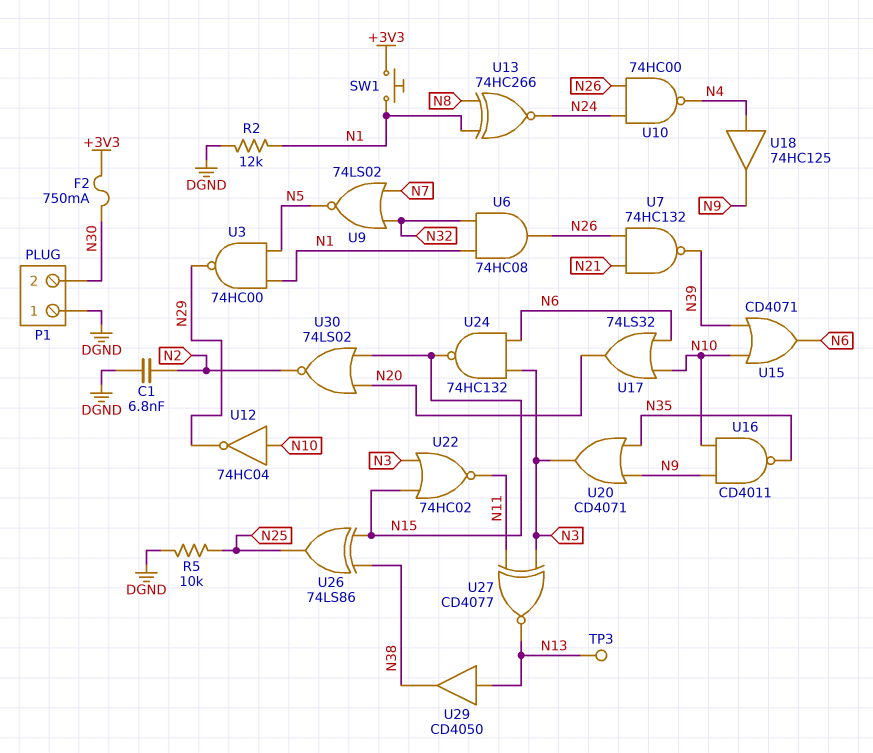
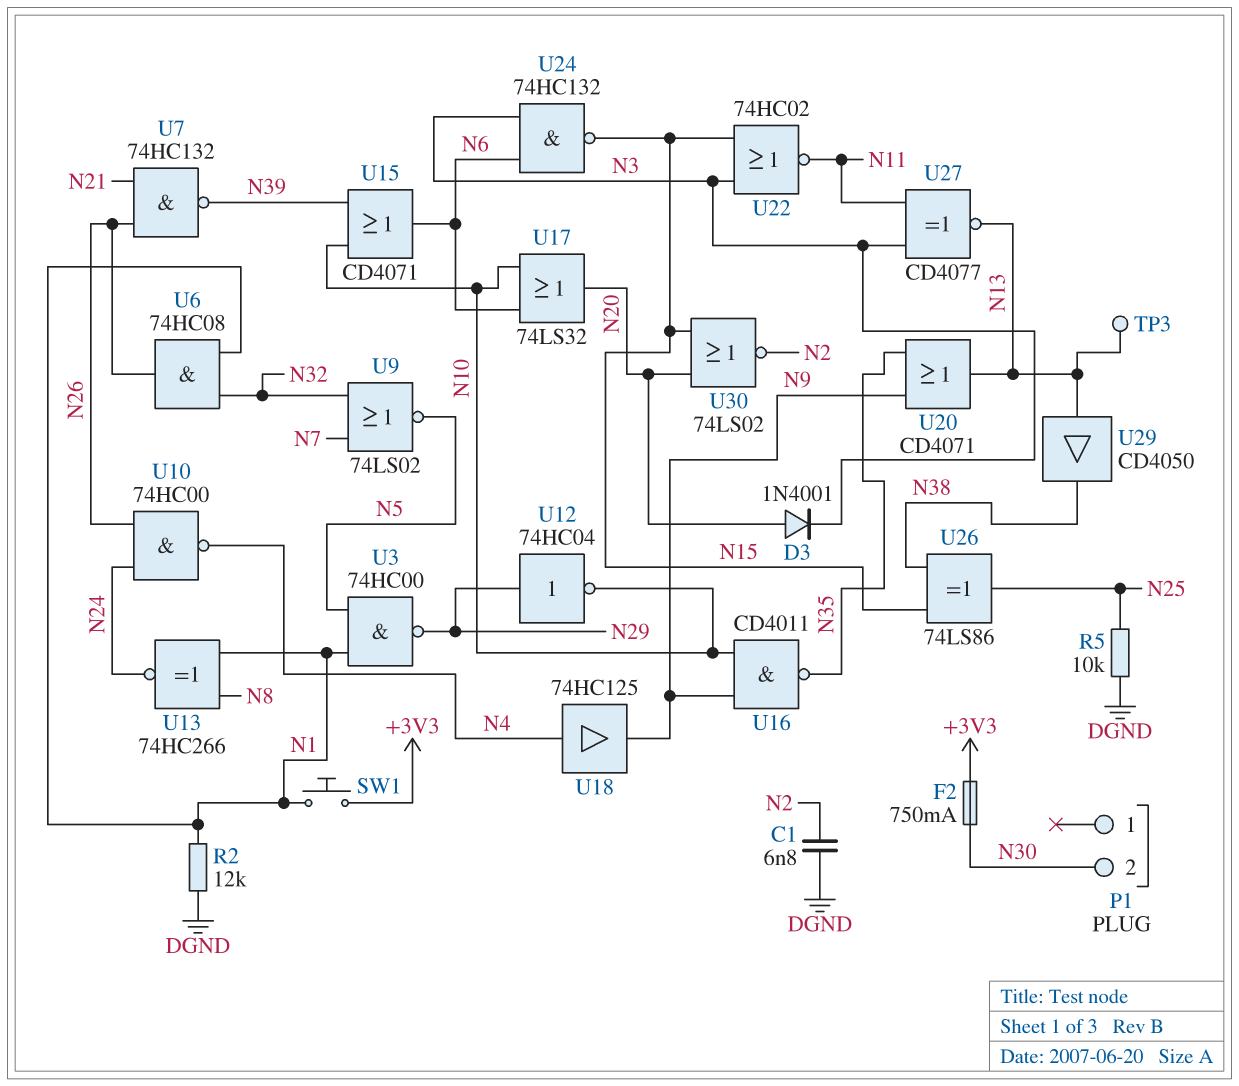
D3: none -> diode 1N4001 (A N20, K N3)
P1 pin 1: DGND -> none
U12: NOT 74HC04 (in N10, out N29) -> NOT 74HC04 (in N29, out N10)
U20: OR CD4071 (in N9, in N35, out N3) -> OR CD4071 (in N9, in N35, out N13)

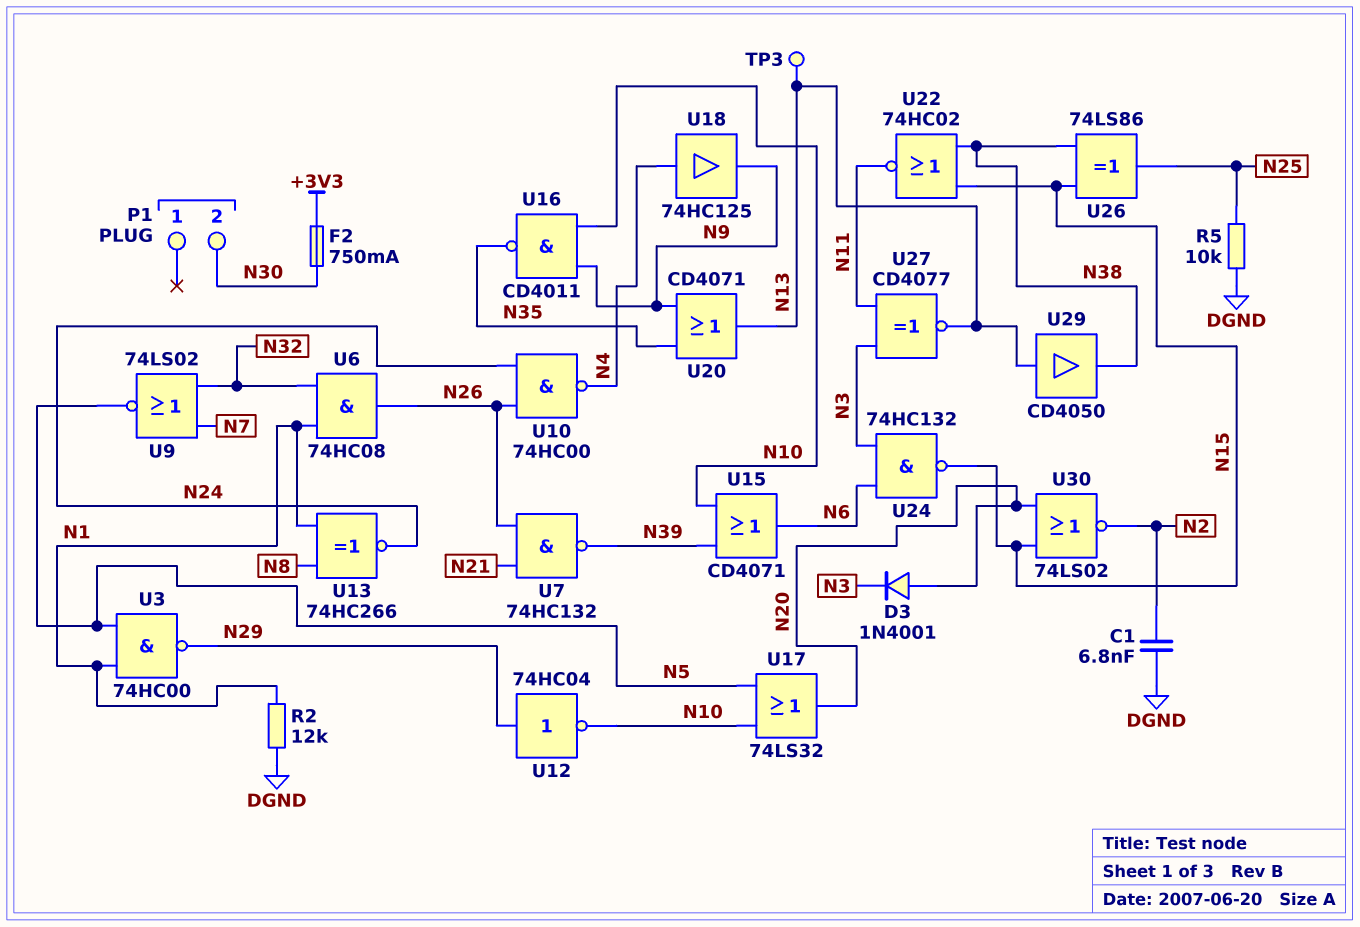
SW1: button (+3V3, N1) -> none
U17: OR 74LS32 (in N6, in N10, out N20) -> OR 74LS32 (in N5, in N10, out N20)
U22: NOR 74HC02 (in N3, in N15, out N11) -> NOR 74HC02 (in N15, in N38, out N11)

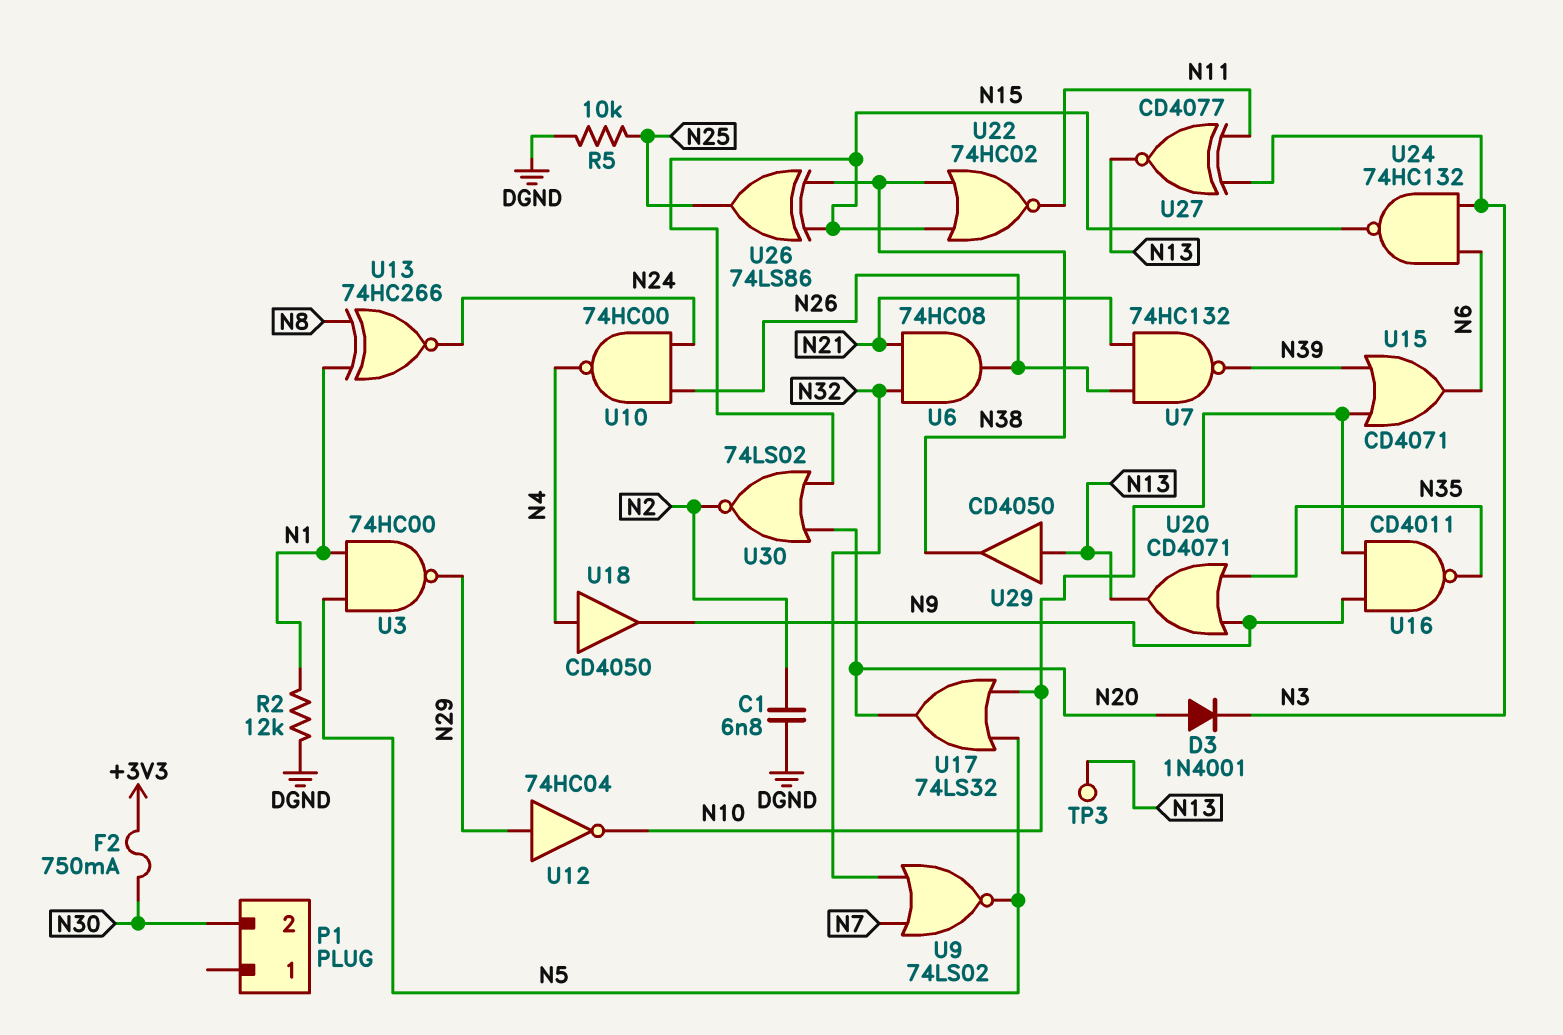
U6: AND 74HC08 (in N1, in N32, out N26) -> AND 74HC08 (in N21, in N32, out N26)
U18: buffer 74HC125 (in N4, out N9) -> buffer CD4050 (in N4, out N9)

